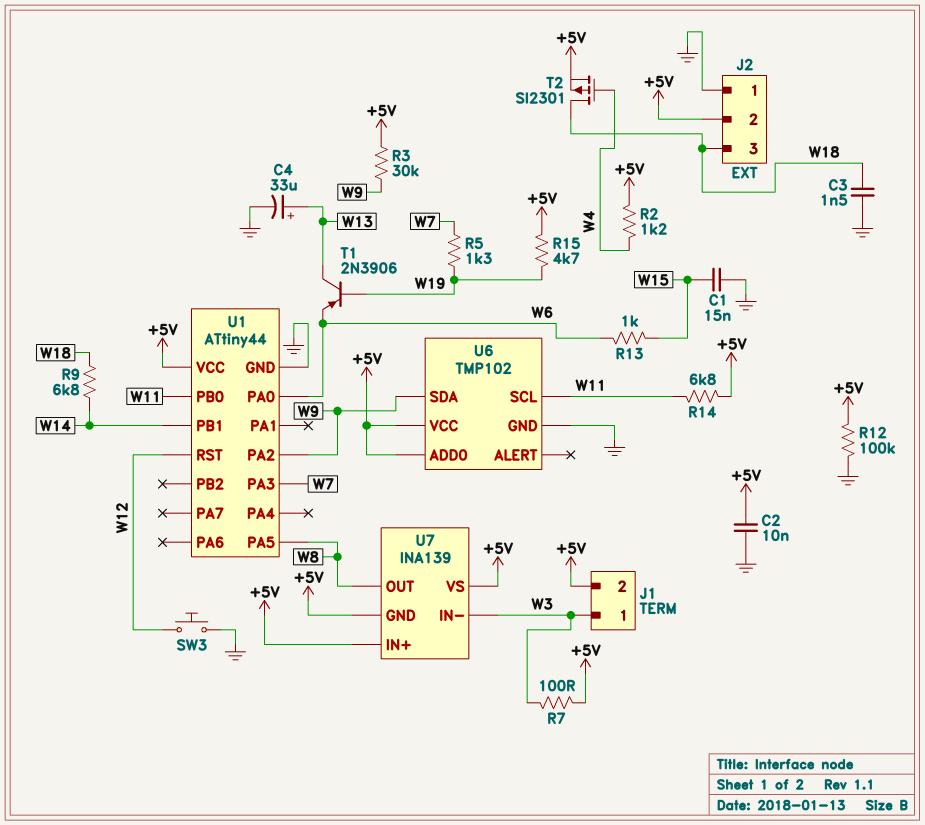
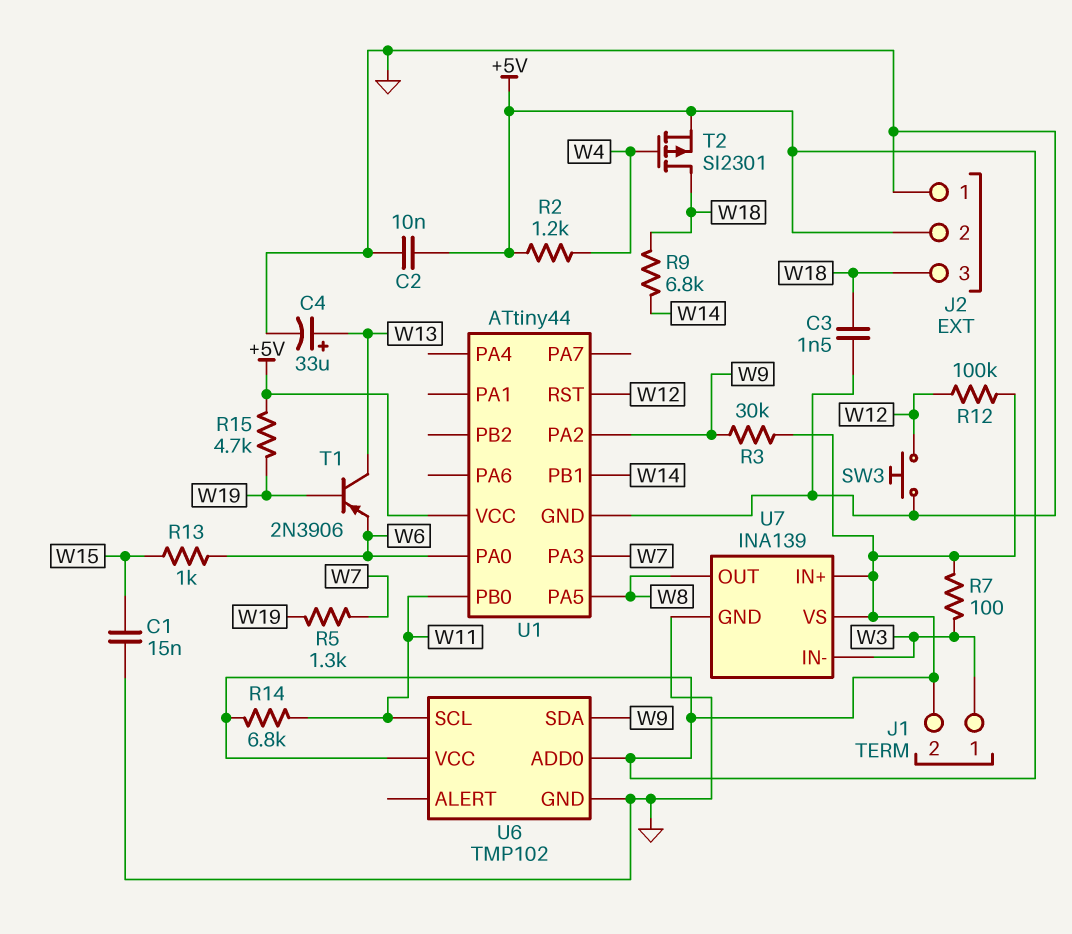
R12: 100k (+5V, GND) -> 100k (+5V, W12)
U7 pin GND: +5V -> GND

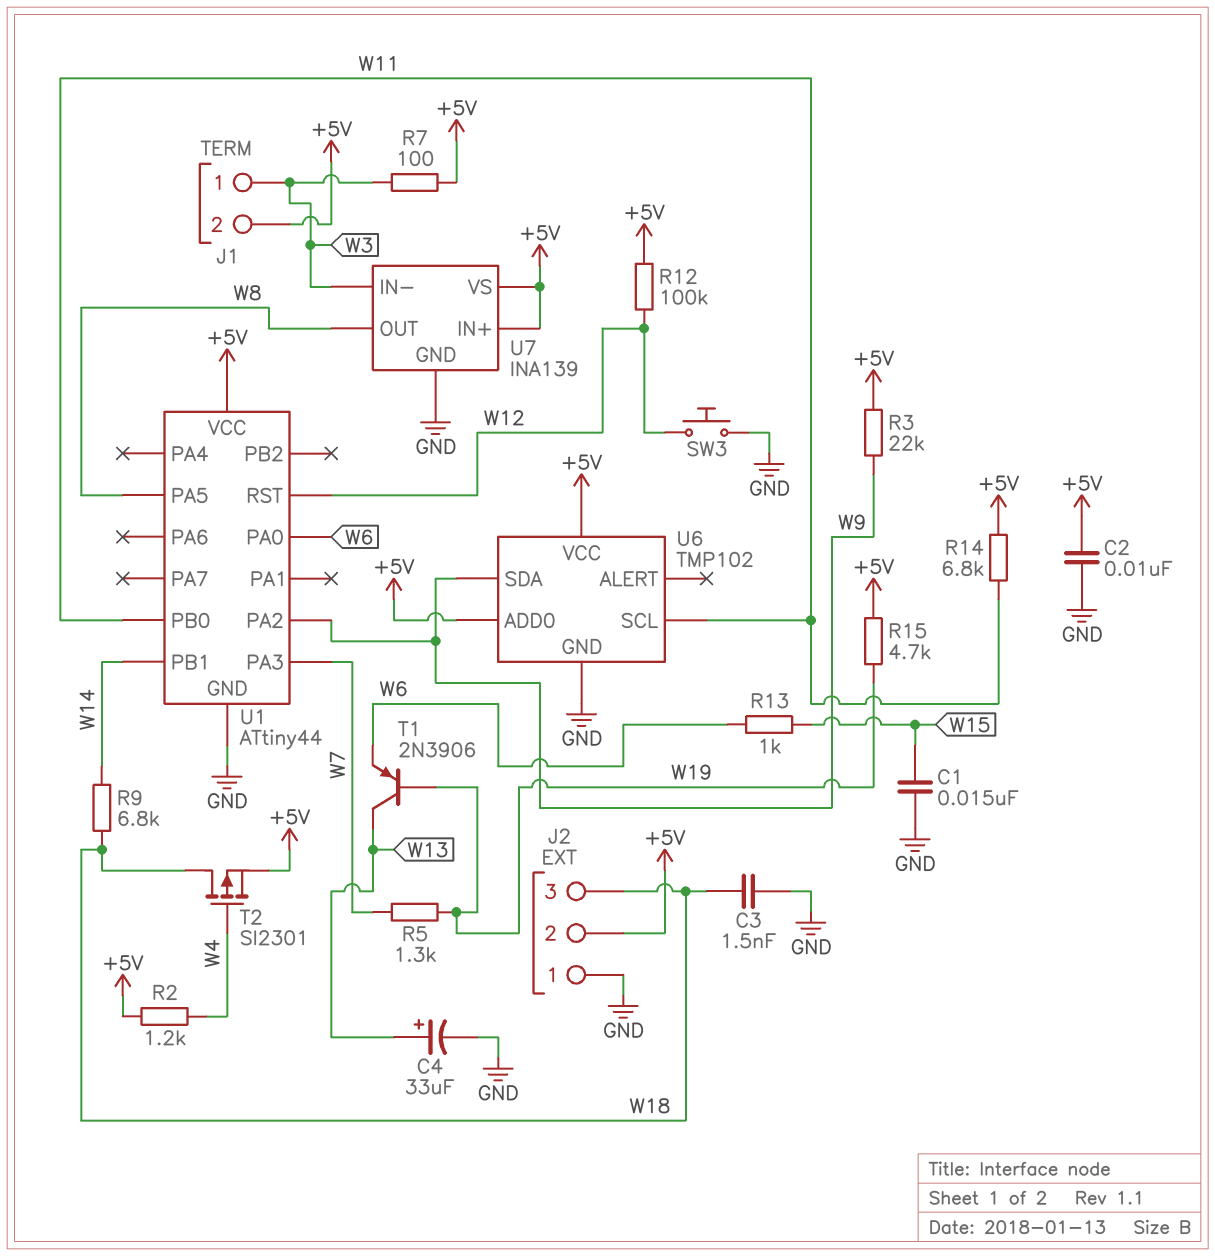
R3: 30k (+5V, W9) -> 22k (+5V, W9)

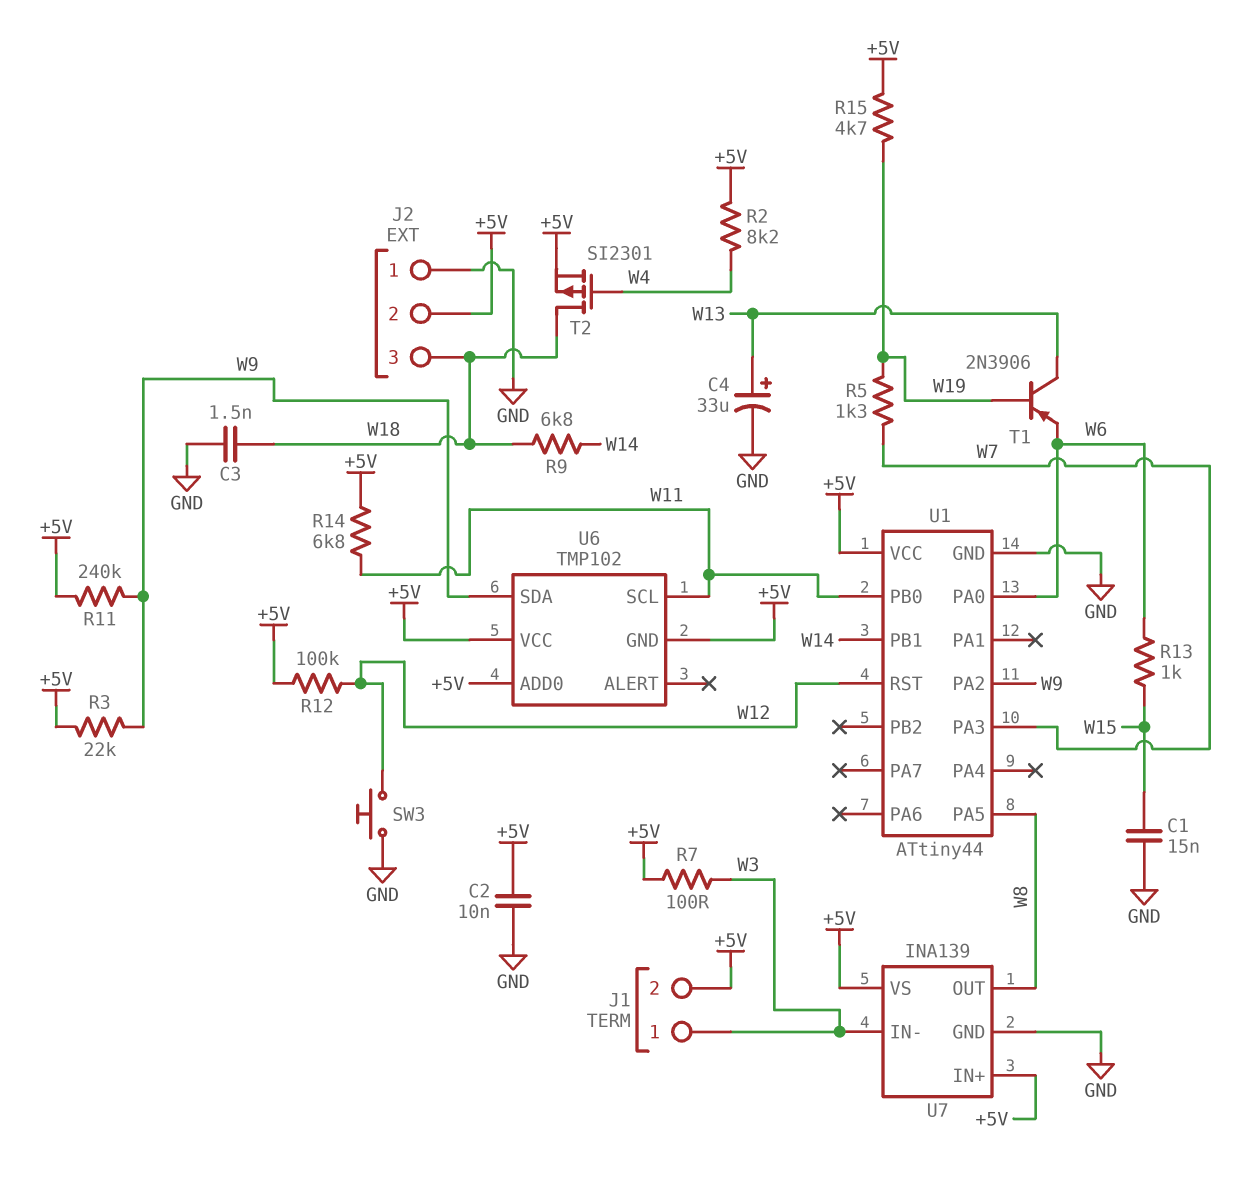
R2: 1.2k (+5V, W4) -> 8.2k (+5V, W4)
R11: none -> 240k (+5V, W9)
U6 pin GND: GND -> +5V

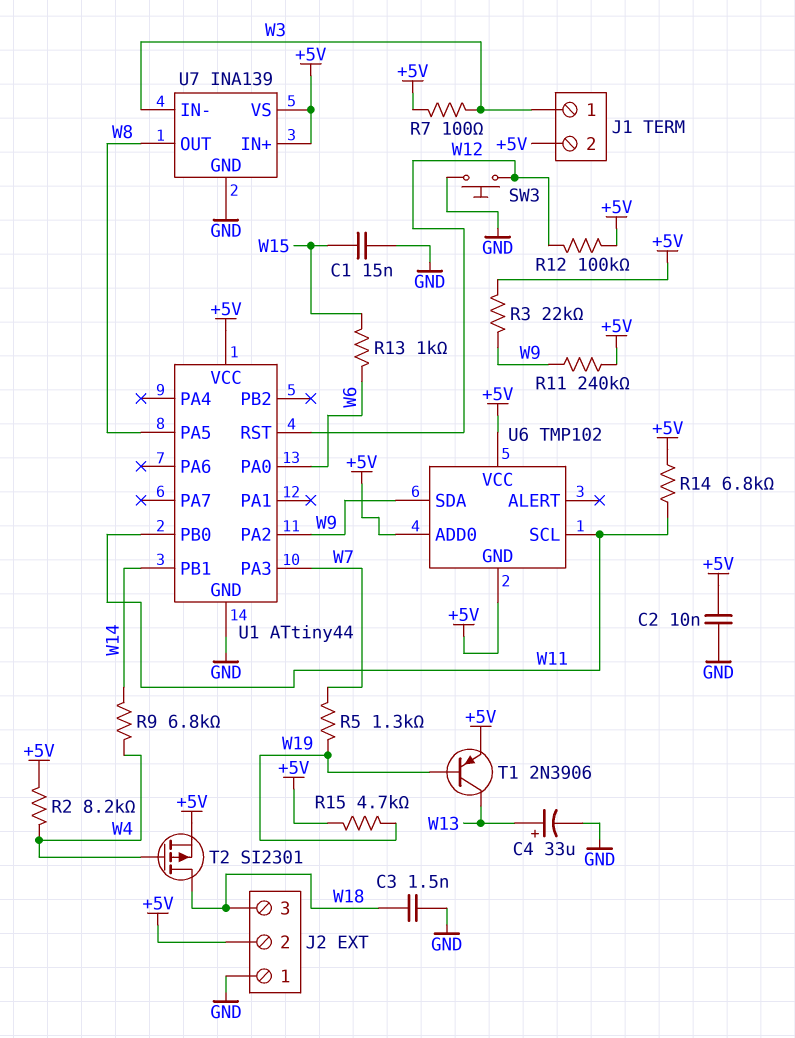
R9: 6.8k (W14, W18) -> 6.8k (W4, W14)
T1: PNP 2N3906 (B W19, C W13, E W6) -> PNP 2N3906 (B W19, C W13, E +5V)

